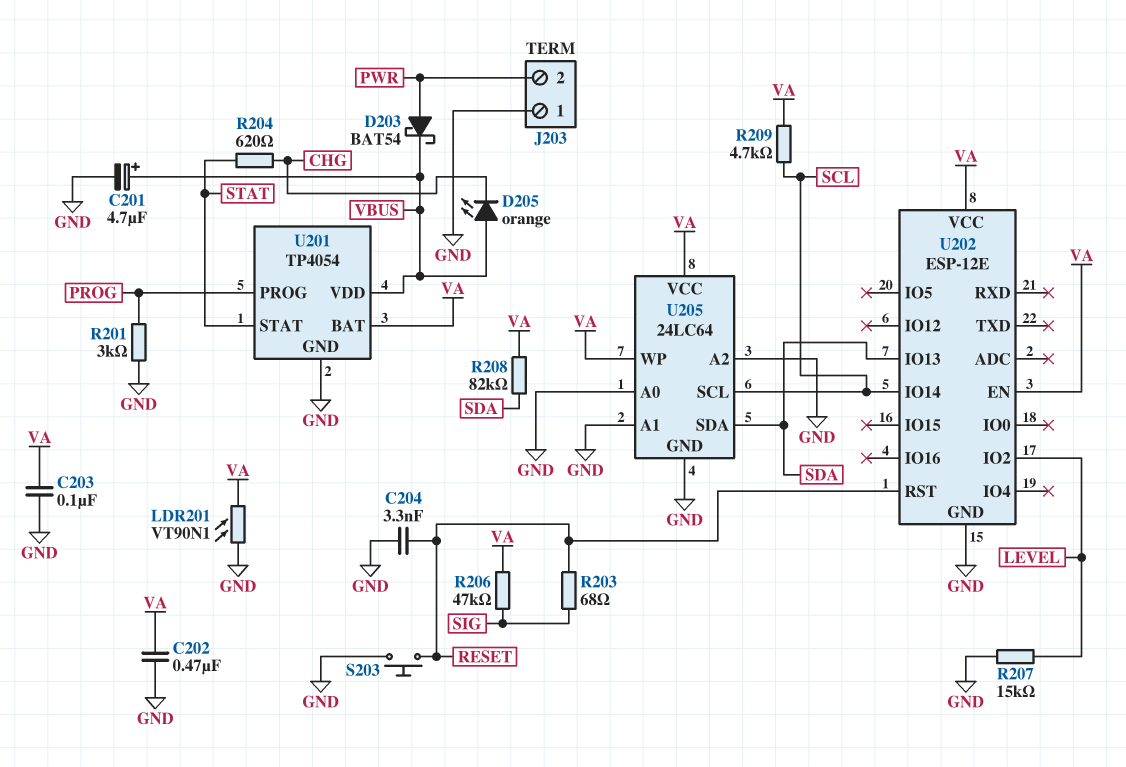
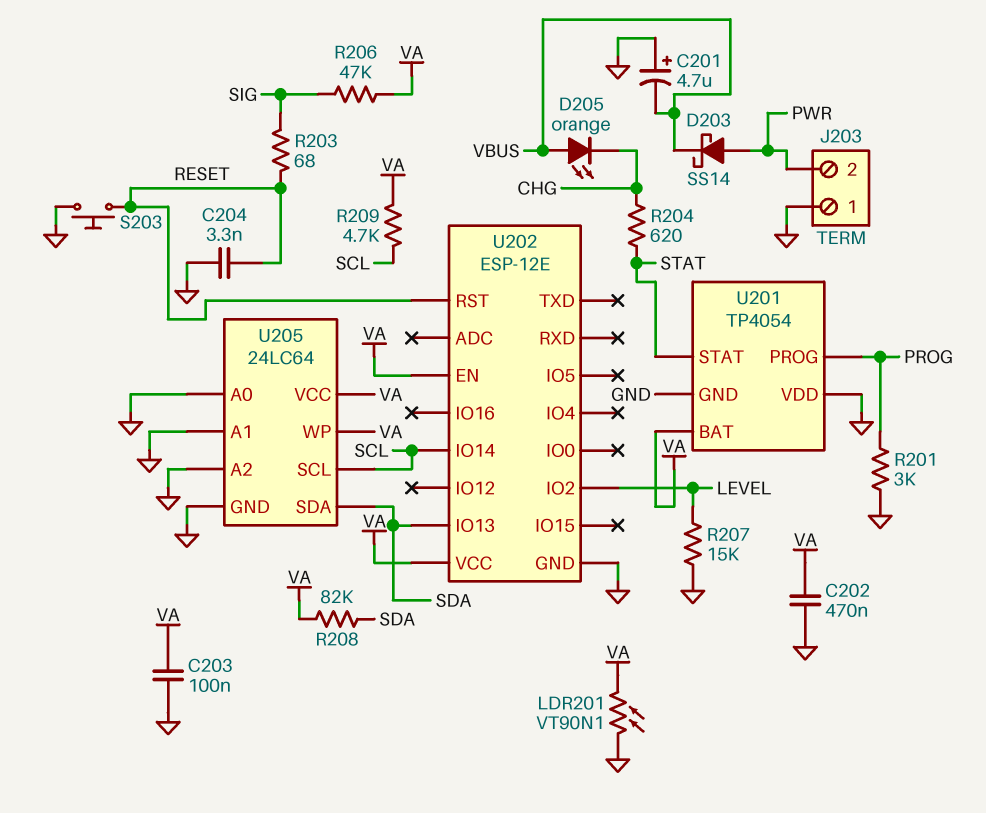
C201: 4.7uF (plus VBUS, minus GND) -> 4.7uF (plus GND, minus VBUS)
D203: schottky BAT54 (A PWR, K VBUS) -> schottky SS14 (A PWR, K VBUS)
U201 pin VDD: VBUS -> GND

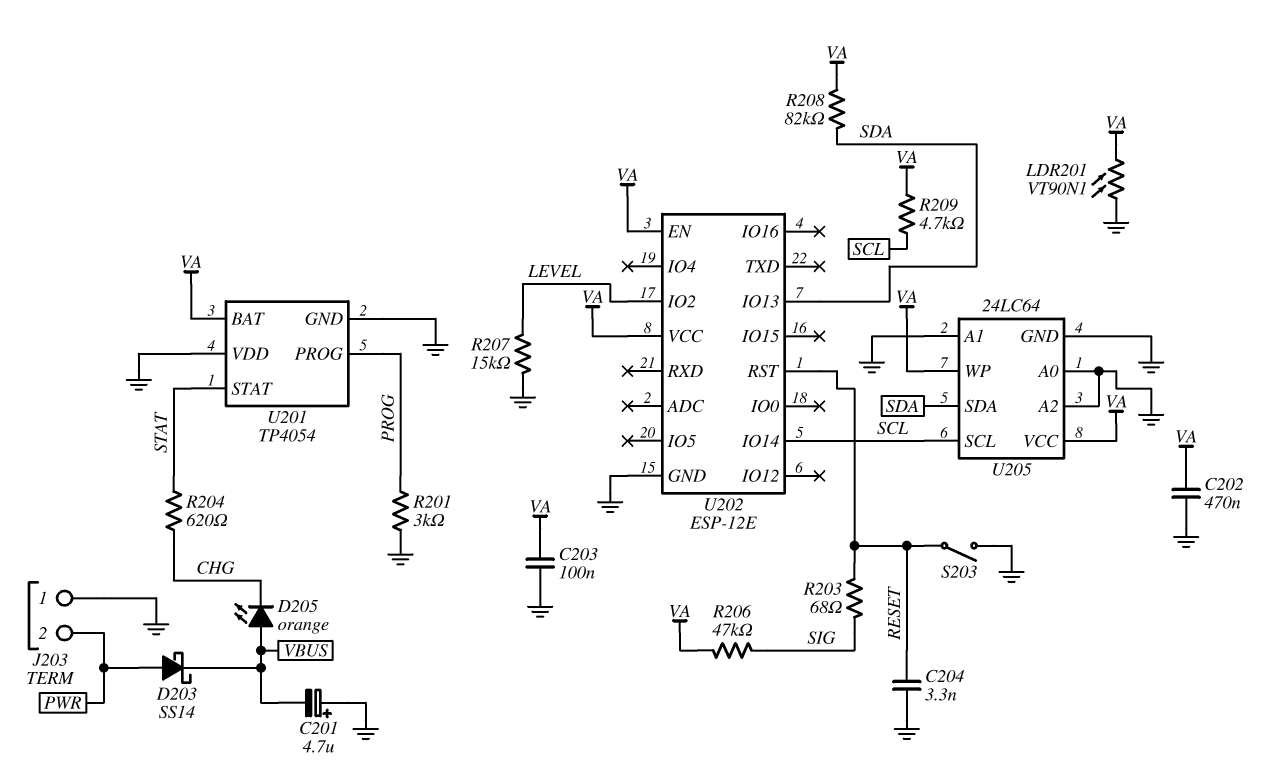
S203: button (GND, RESET) -> switch (GND, RESET)

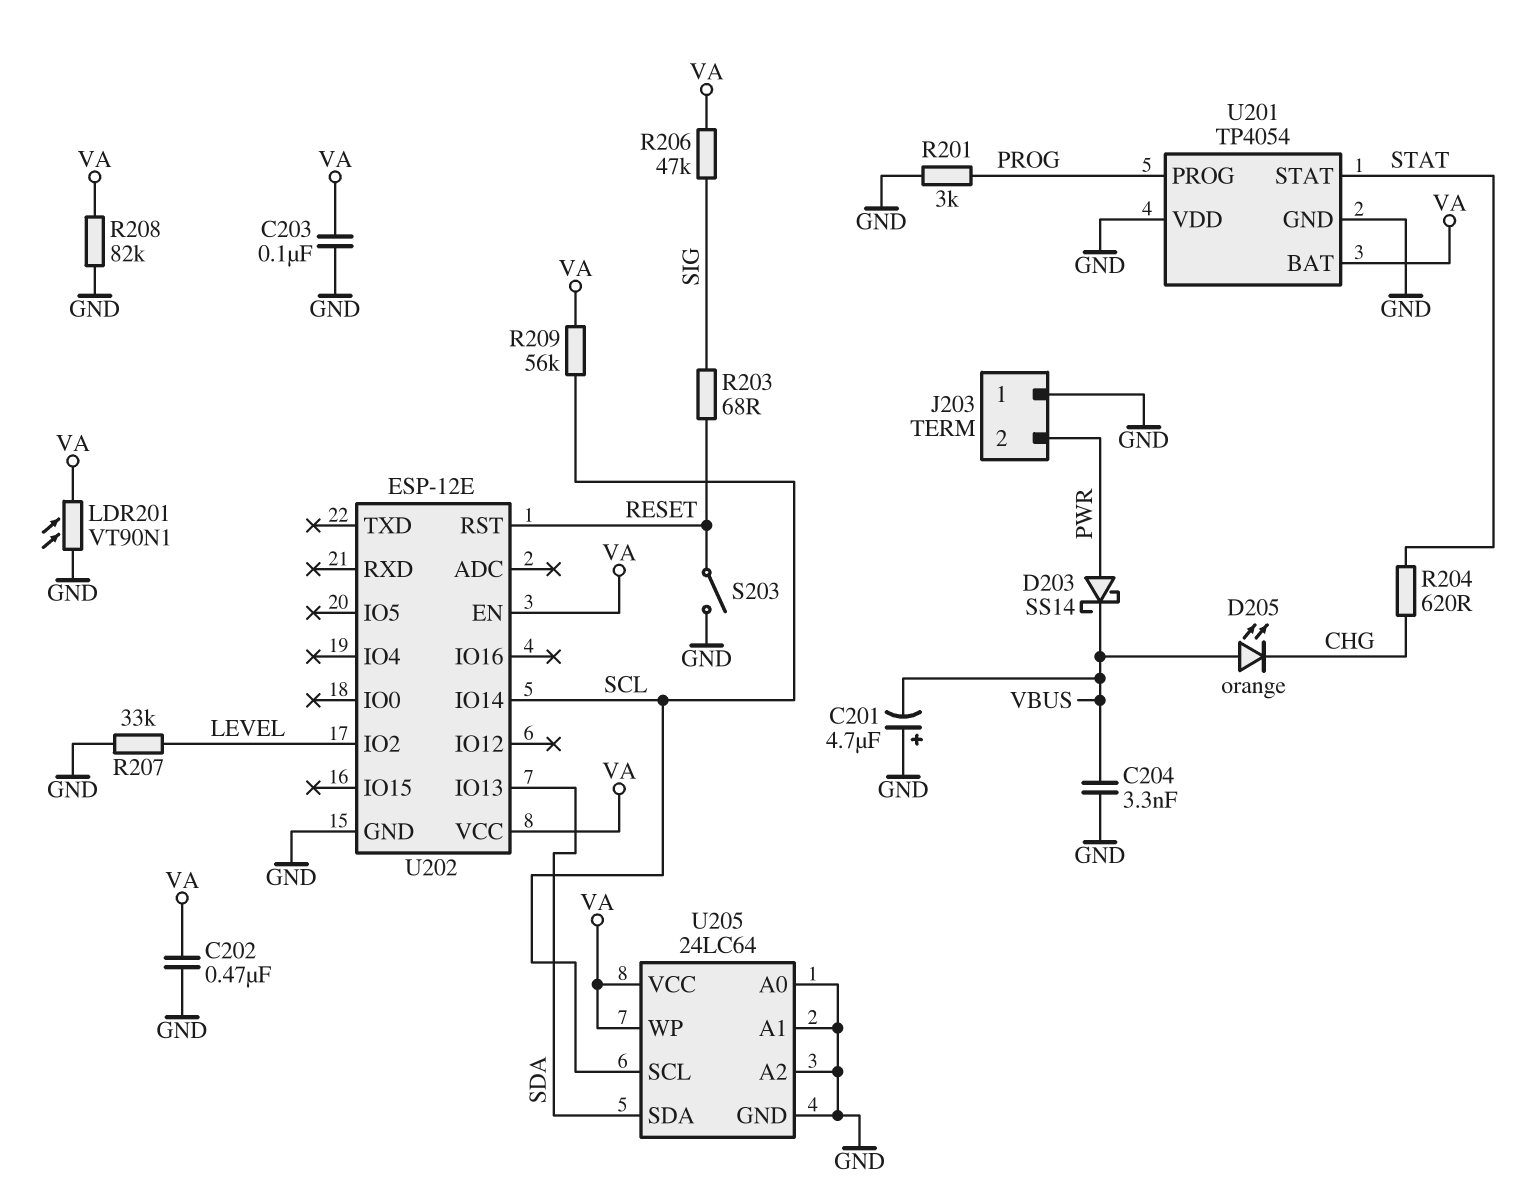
C204: 3.3nF (GND, RESET) -> 3.3nF (GND, VBUS)
R207: 15k (GND, LEVEL) -> 33k (GND, LEVEL)
R208: 82k (SDA, VA) -> 82k (GND, VA)
R209: 4.7k (SCL, VA) -> 56k (SCL, VA)

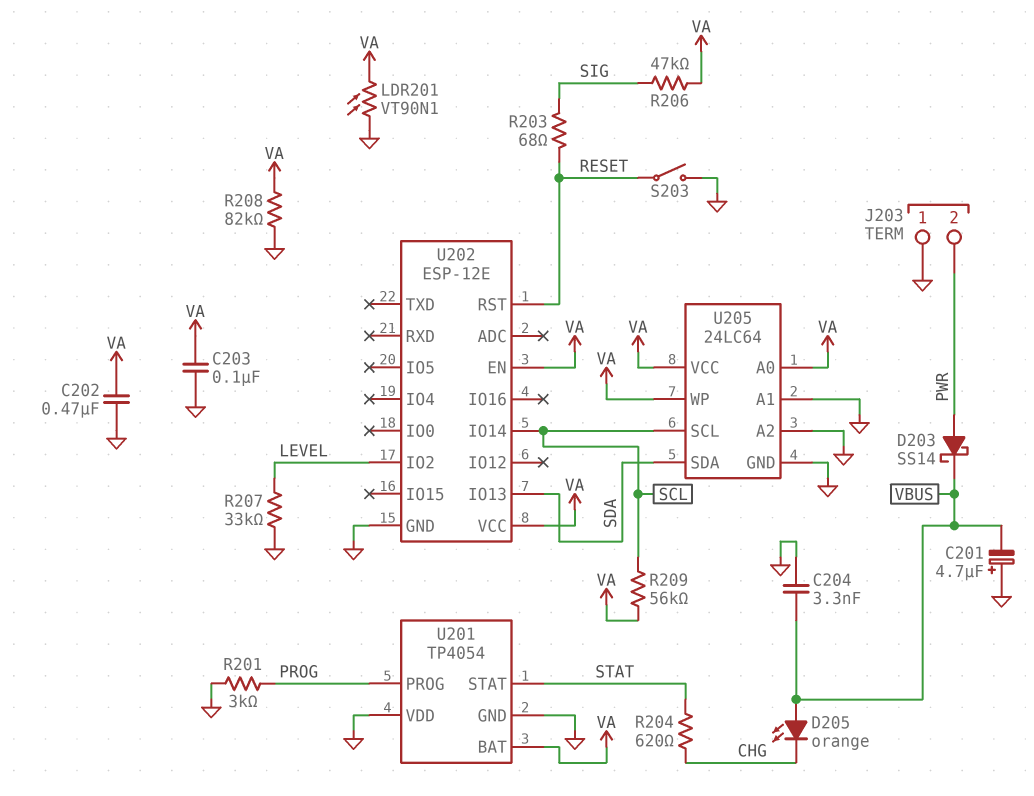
U205 pin A0: GND -> VA

